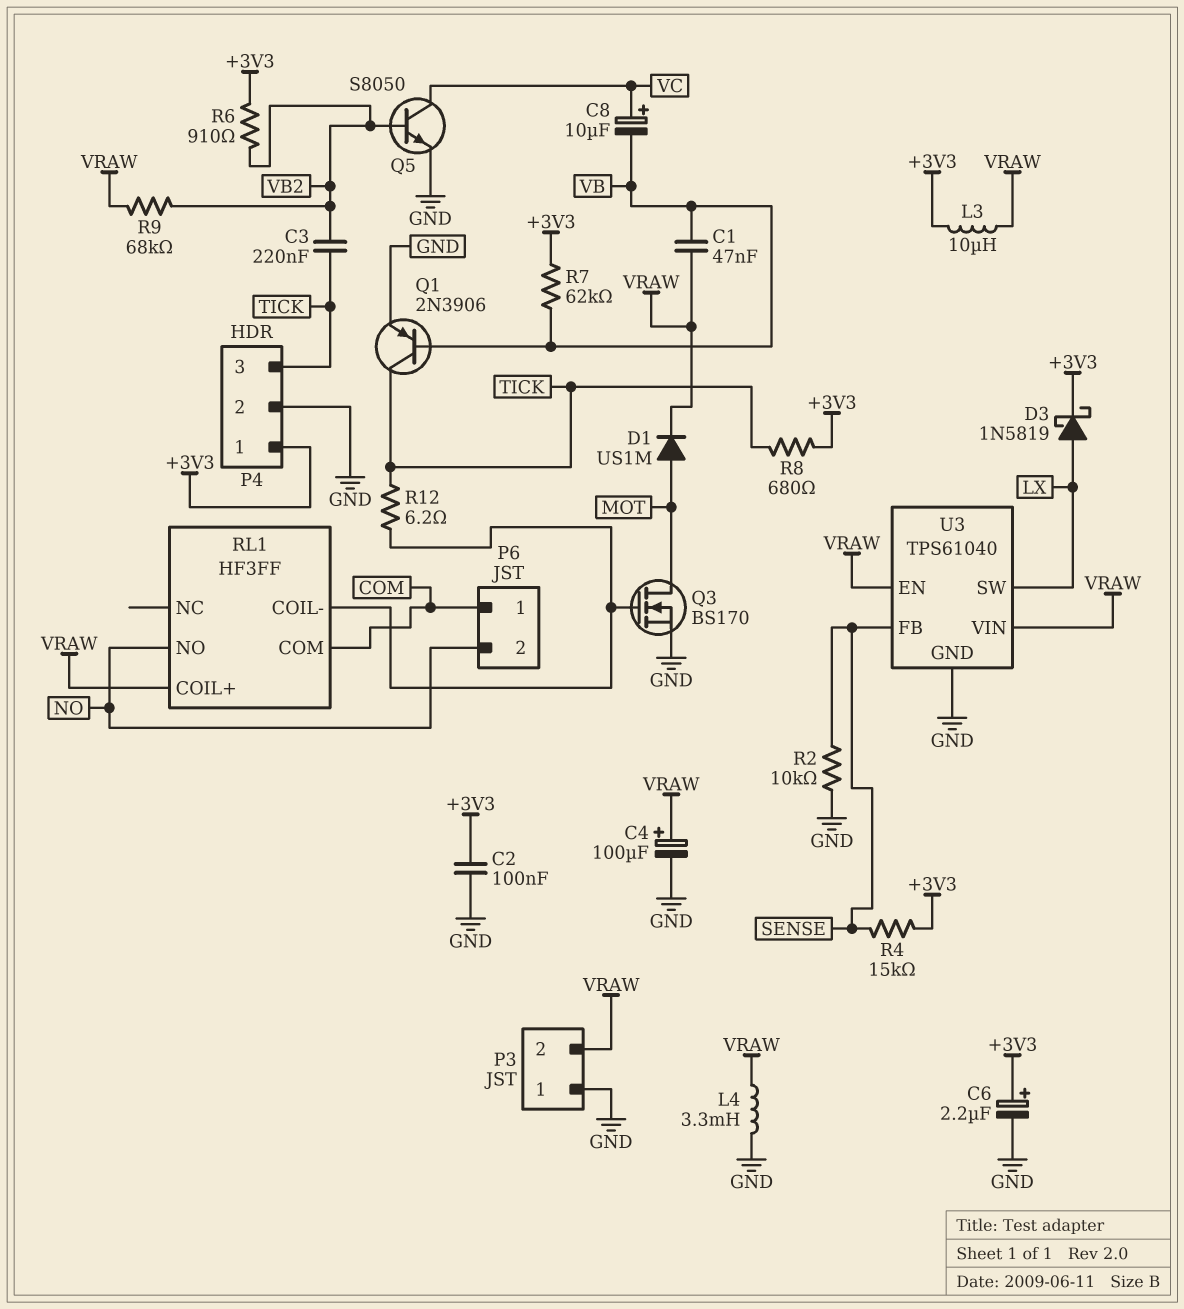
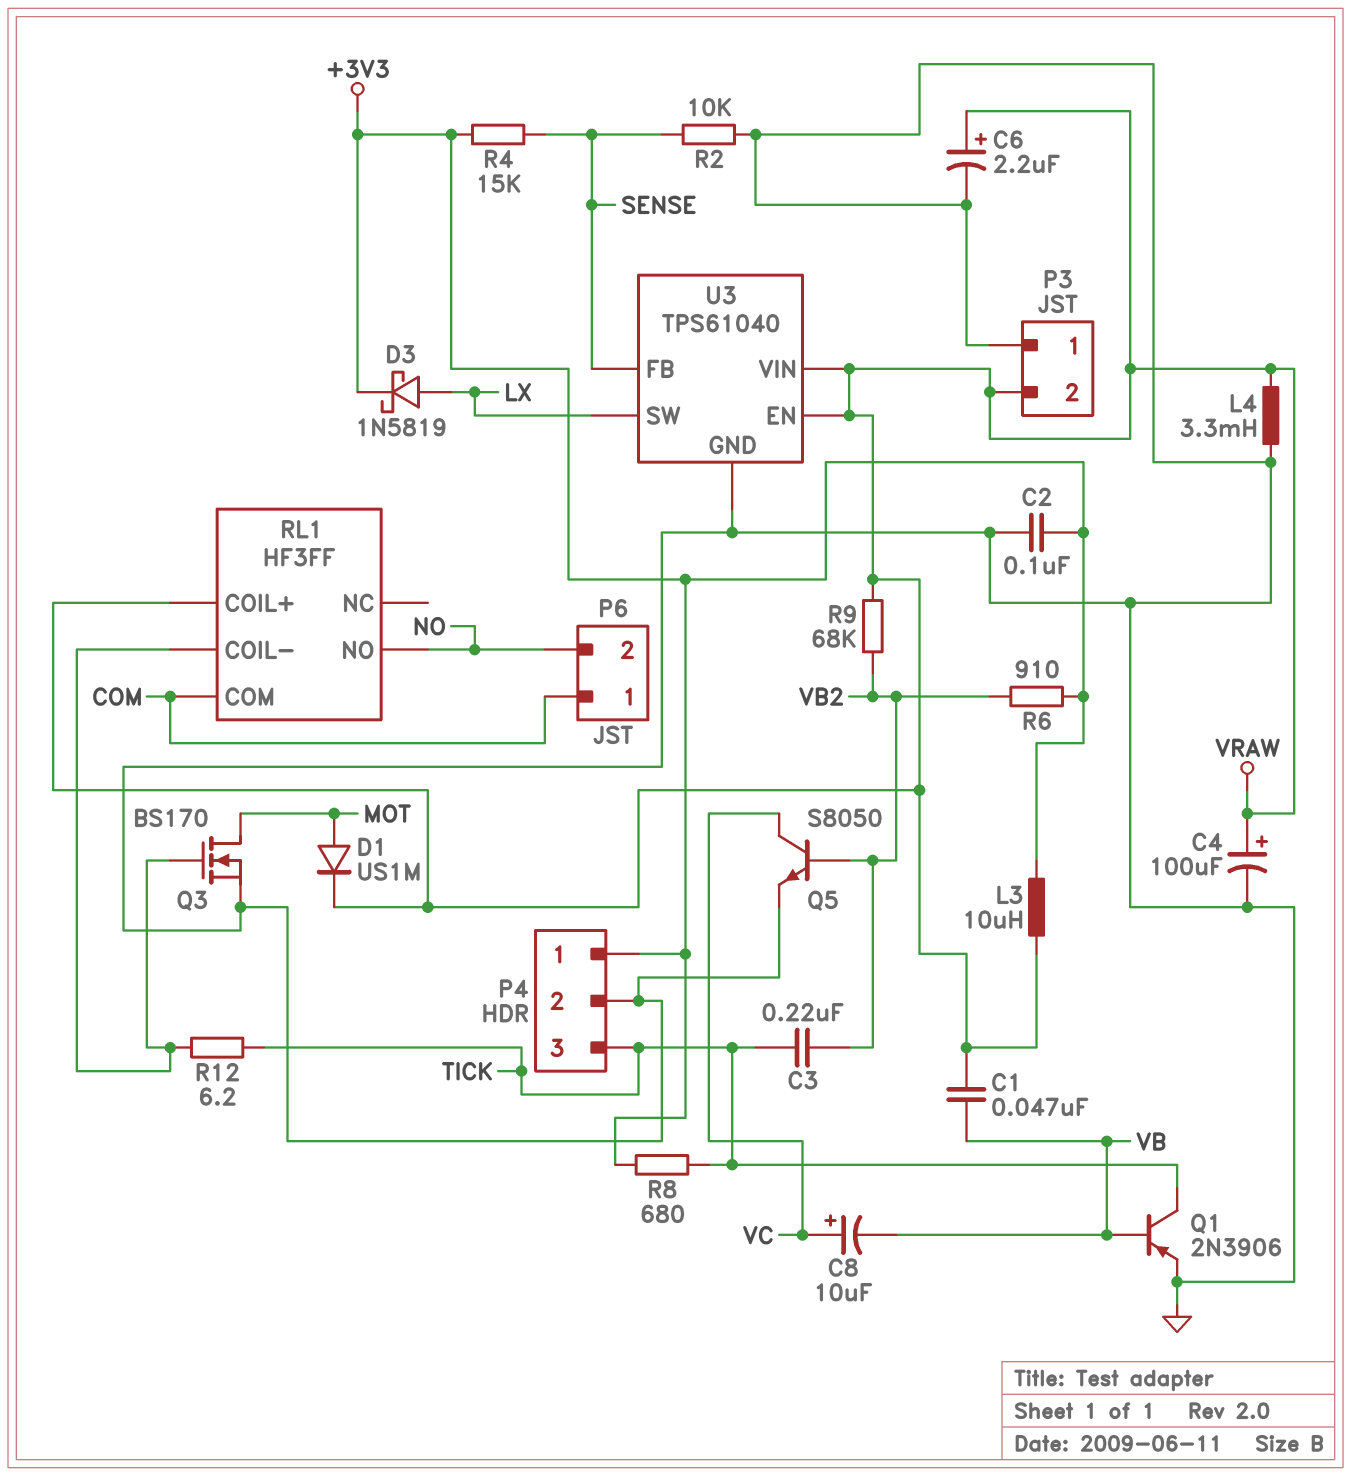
C6: 2.2uF (plus +3V3, minus GND) -> 2.2uF (plus VRAW, minus GND)
R7: 62k (+3V3, VB) -> none

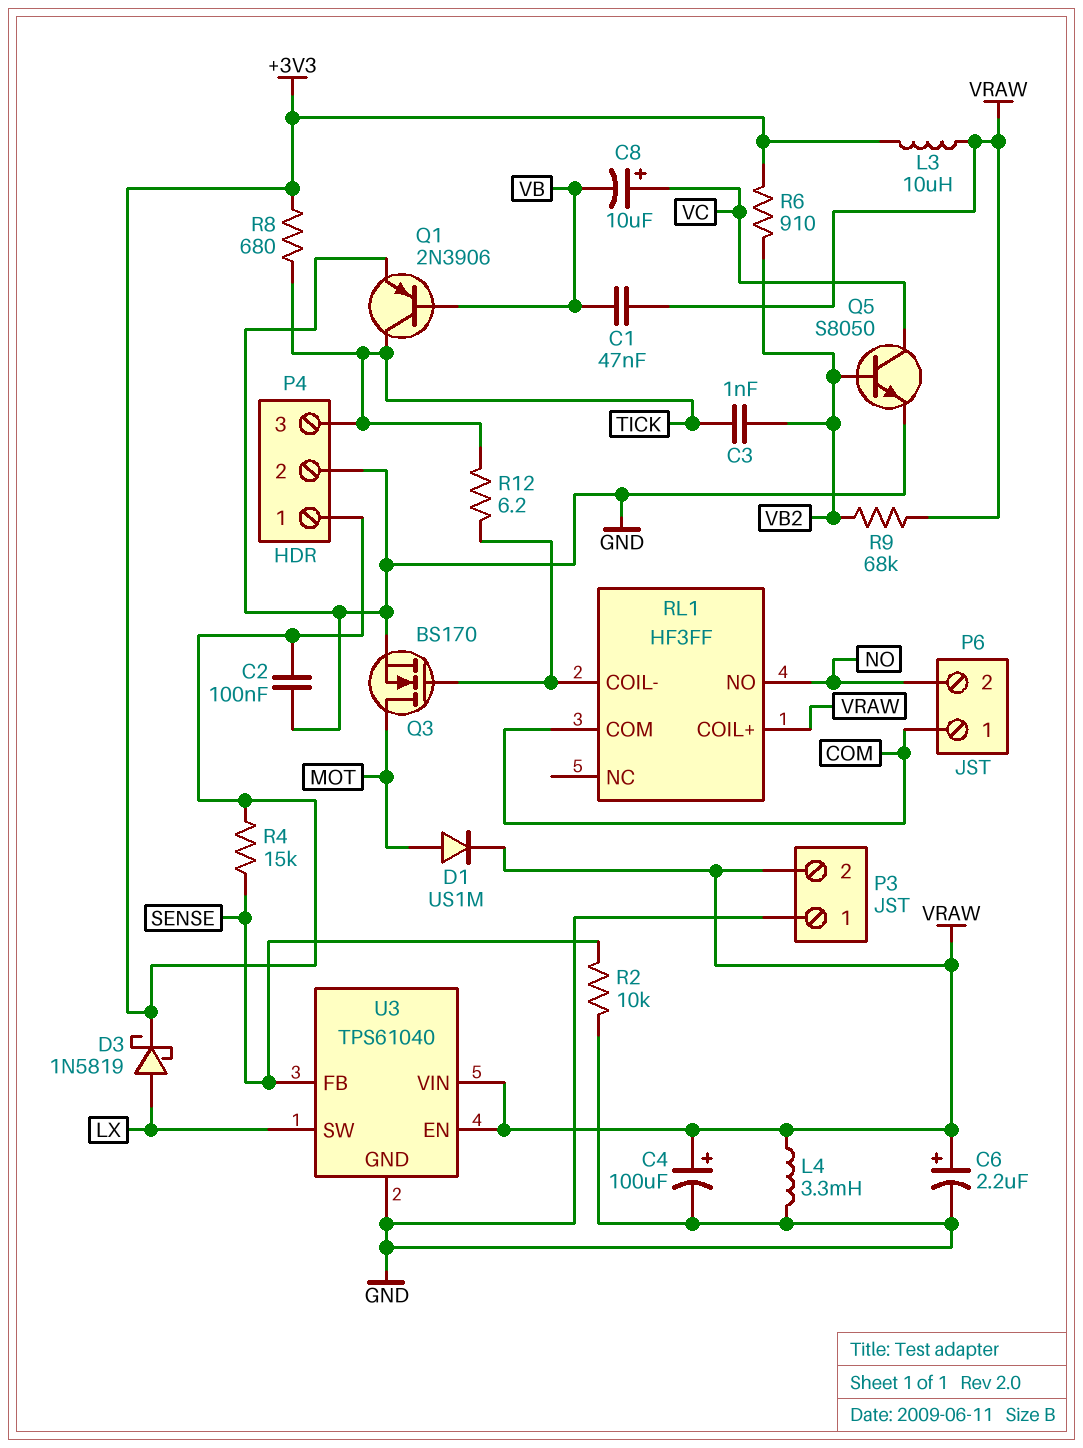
C3: 220nF (TICK, VB2) -> 1nF (TICK, VB2)

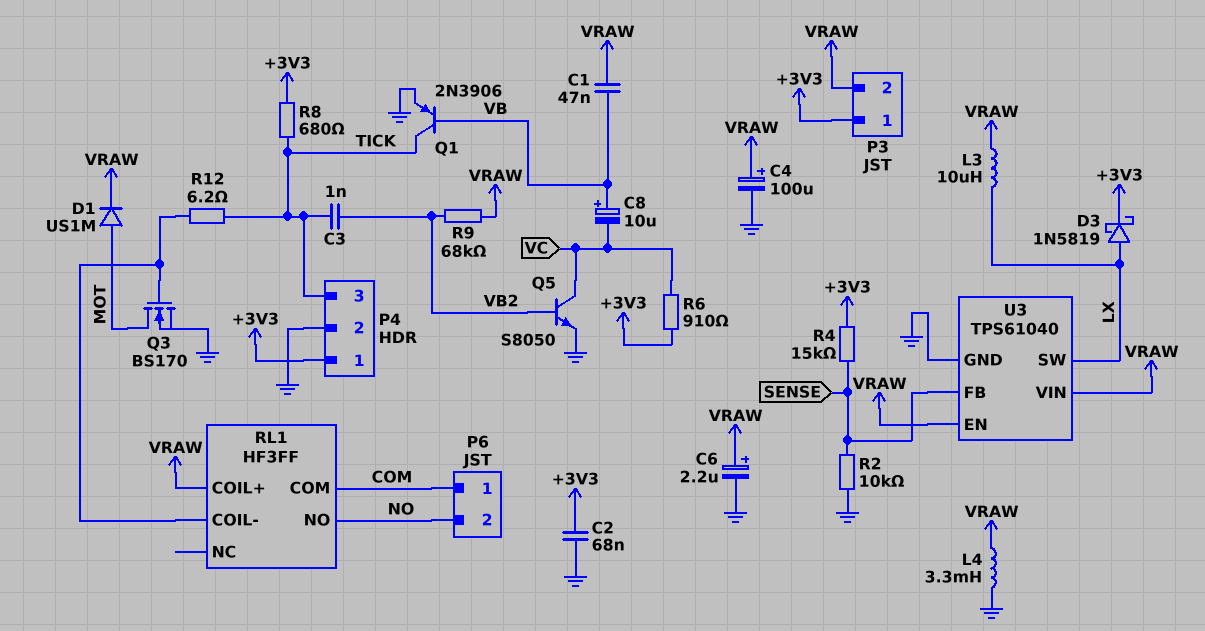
C2: 100nF (+3V3, GND) -> 68nF (+3V3, GND)
C8: 10uF (plus VC, minus VB) -> 10uF (plus VB, minus VC)
L3: 10uH (+3V3, VRAW) -> 10uH (LX, VRAW)
P3 pin 1: GND -> +3V3
R6: 910 (+3V3, VB2) -> 910 (+3V3, VC)

